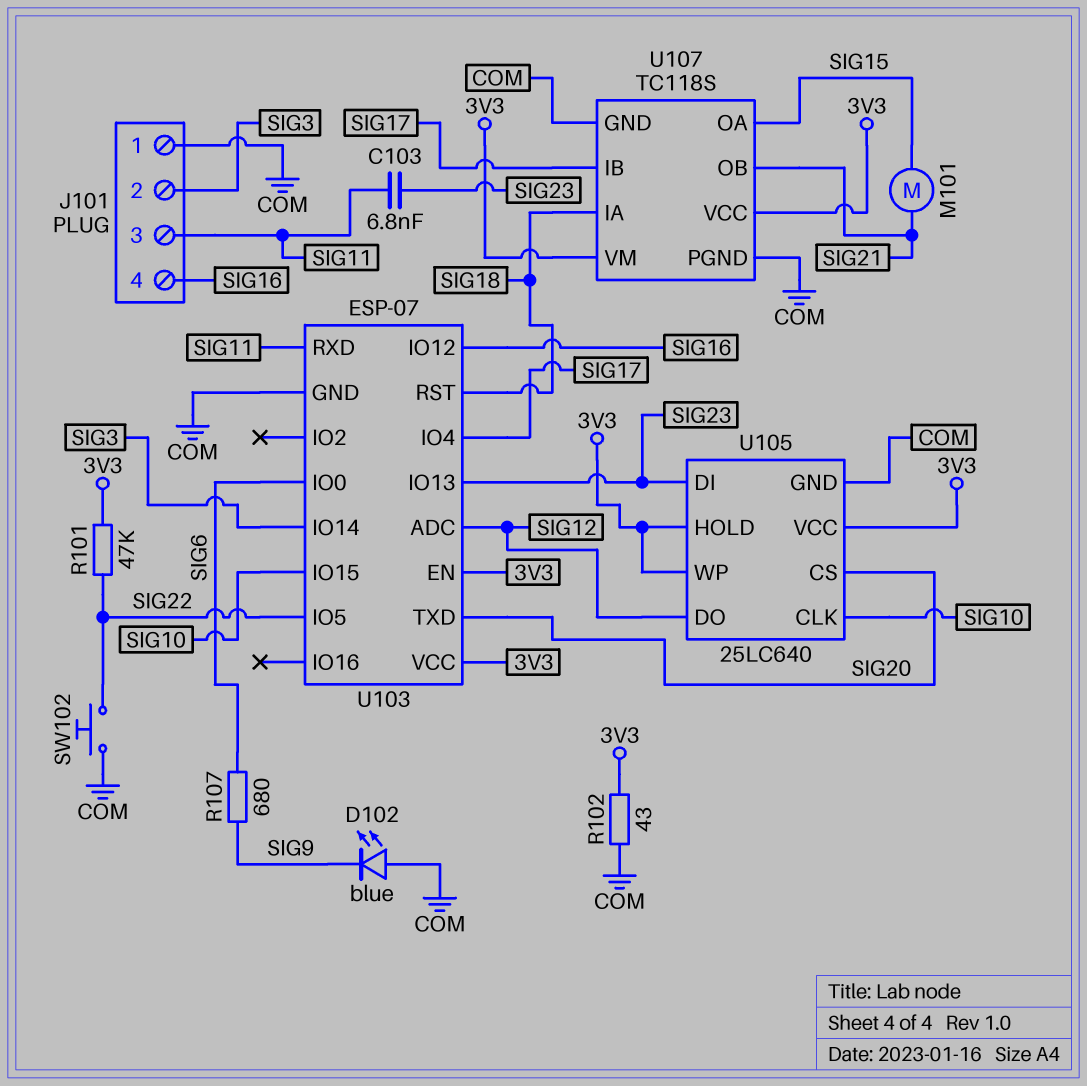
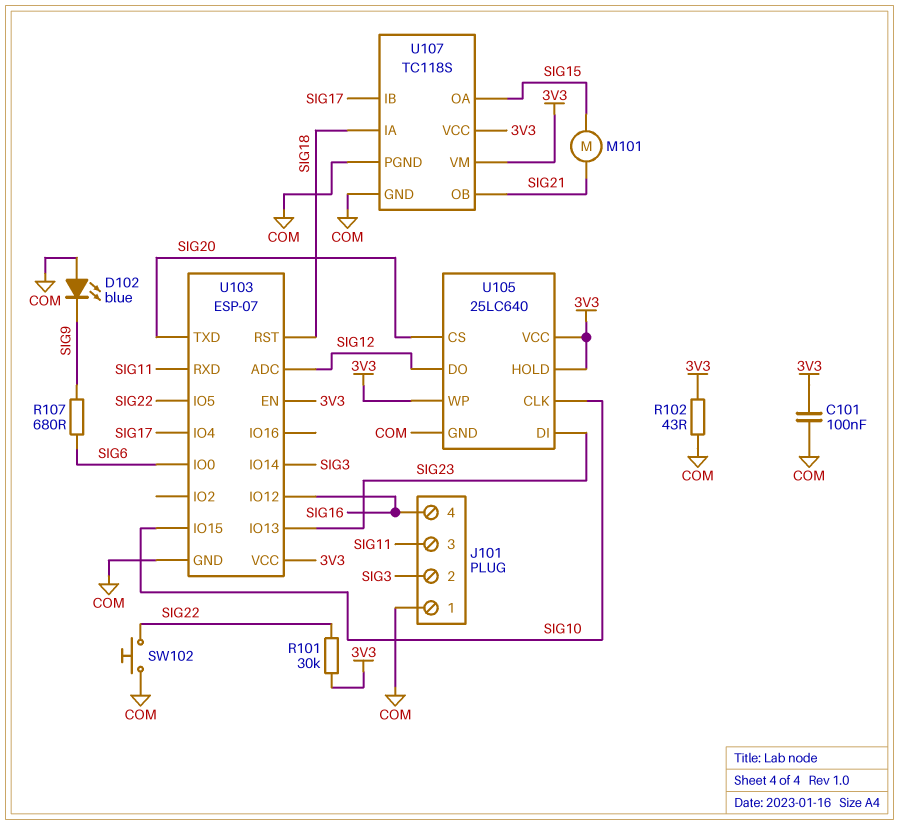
C101: none -> 100nF (3V3, COM)
C103: 6.8nF (SIG11, SIG23) -> none
R101: 47k (3V3, SIG22) -> 30k (3V3, SIG22)

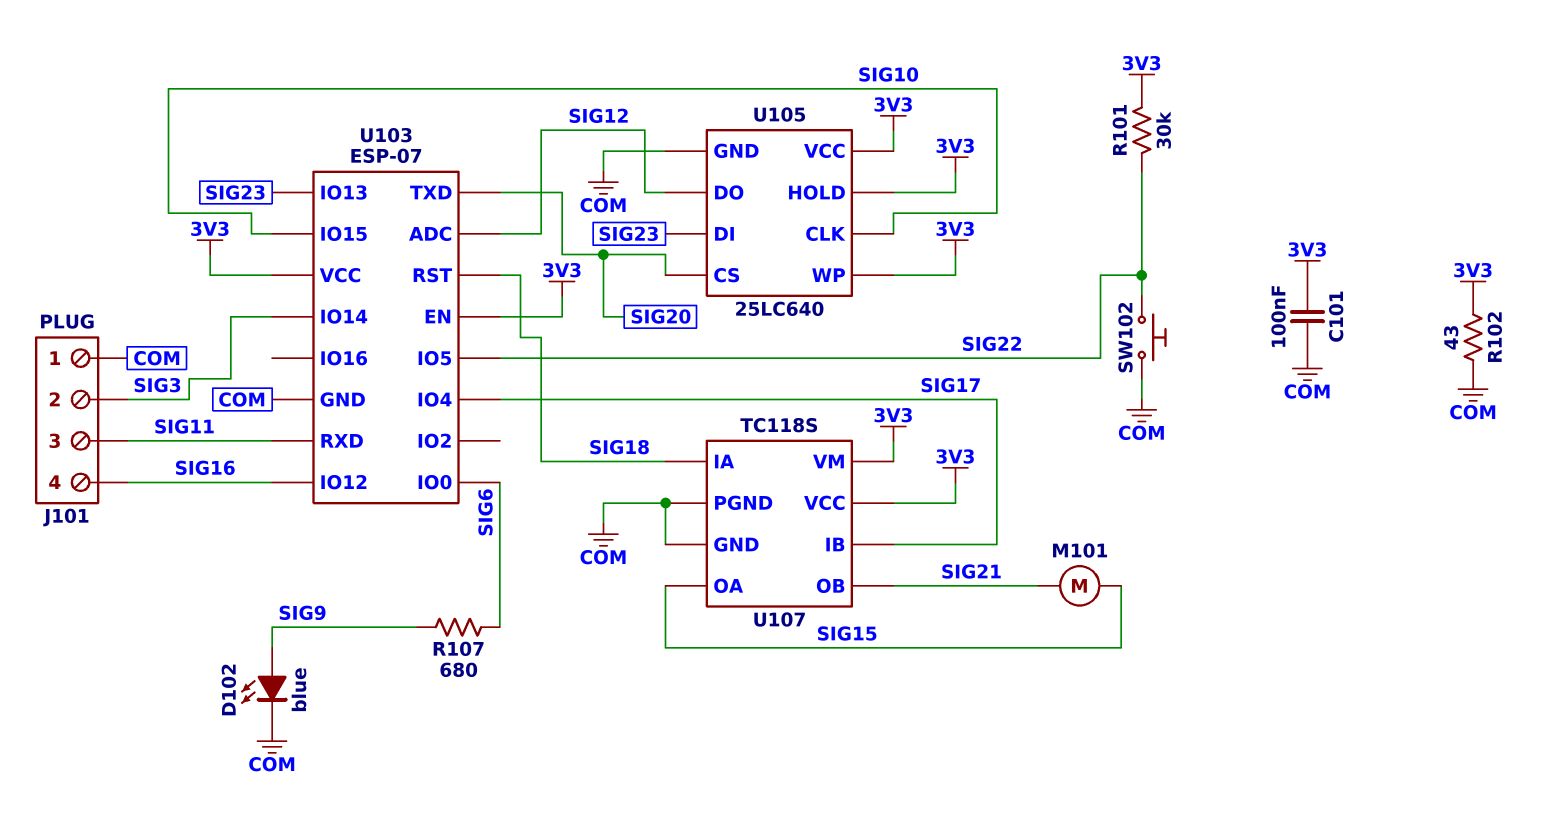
D102: LED blue (A COM, K SIG9) -> LED blue (A SIG9, K COM)

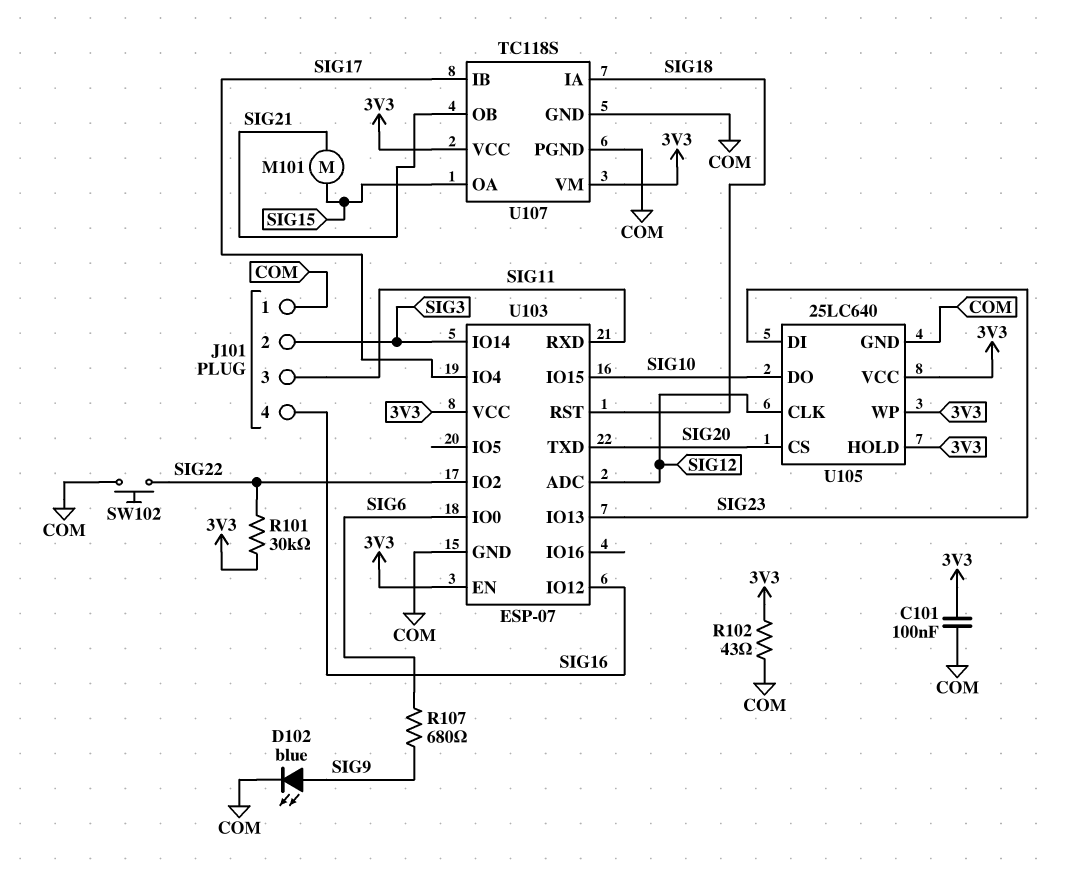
U103 pin IO2: none -> SIG22
U103 pin IO5: SIG22 -> none
U105 pin CLK: SIG10 -> SIG12
U105 pin DO: SIG12 -> SIG10

